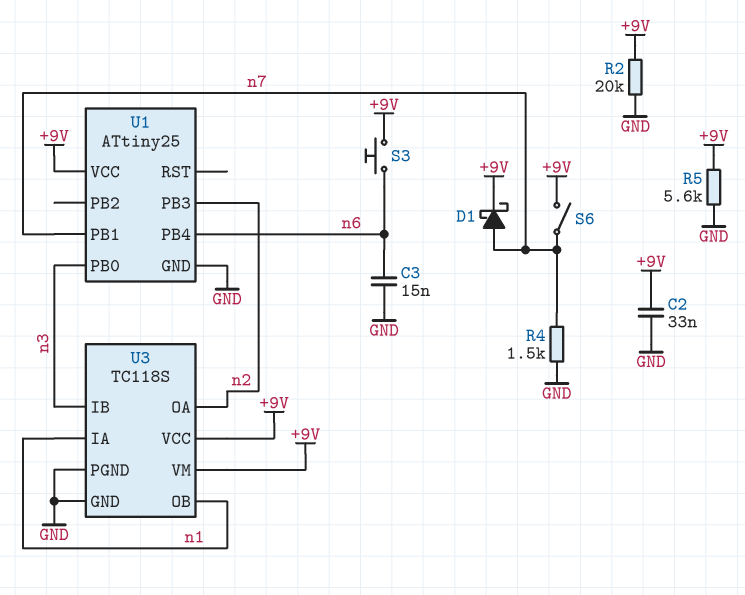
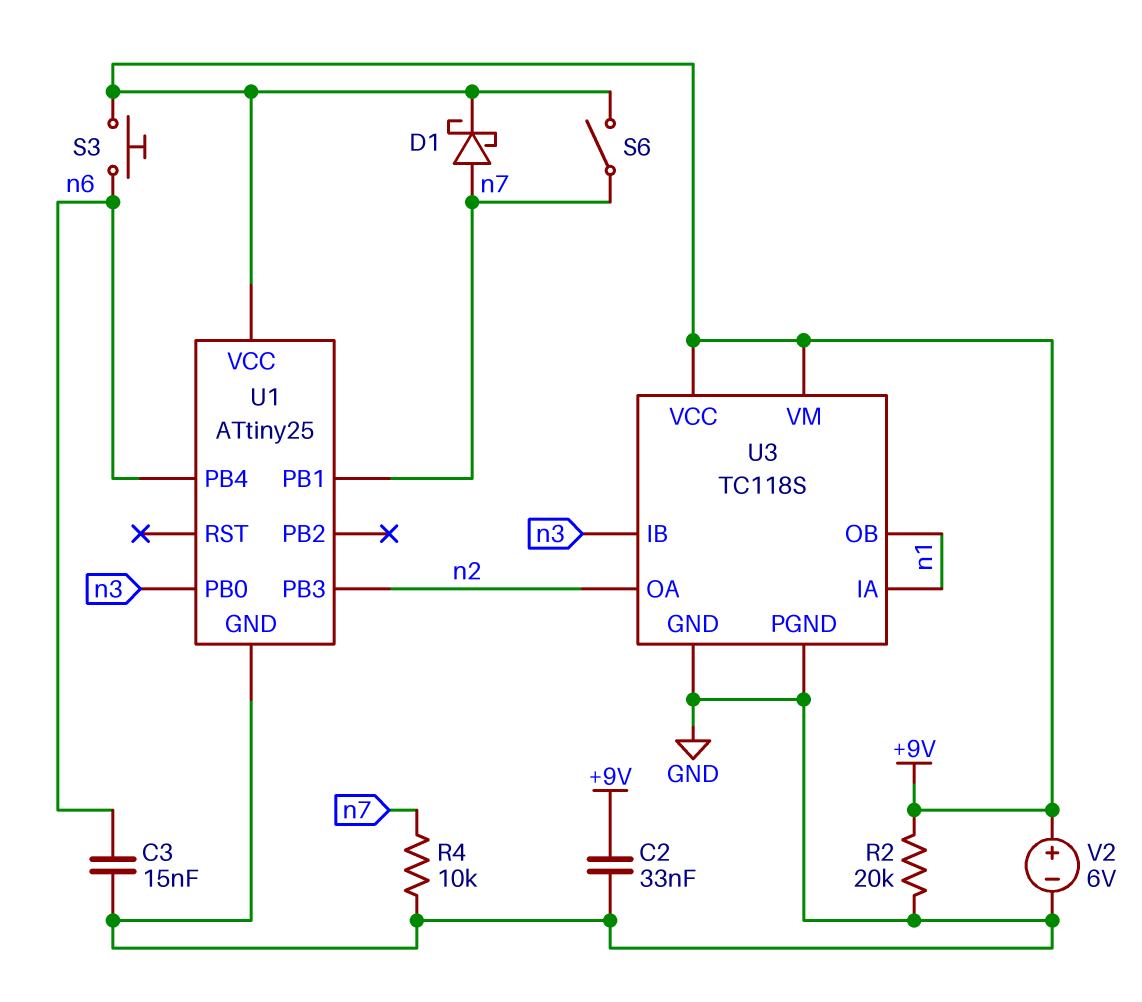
R4: 1.5k (GND, n7) -> 10k (GND, n7)
R5: 5.6k (+9V, GND) -> none
V2: none -> 6V (plus +9V, minus GND)

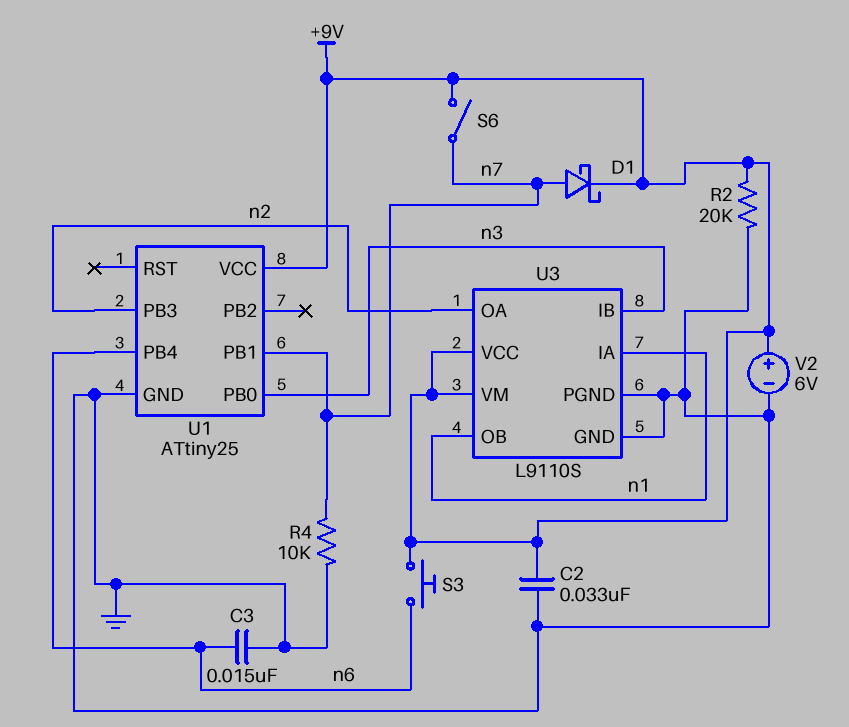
U3: TC118S -> L9110S

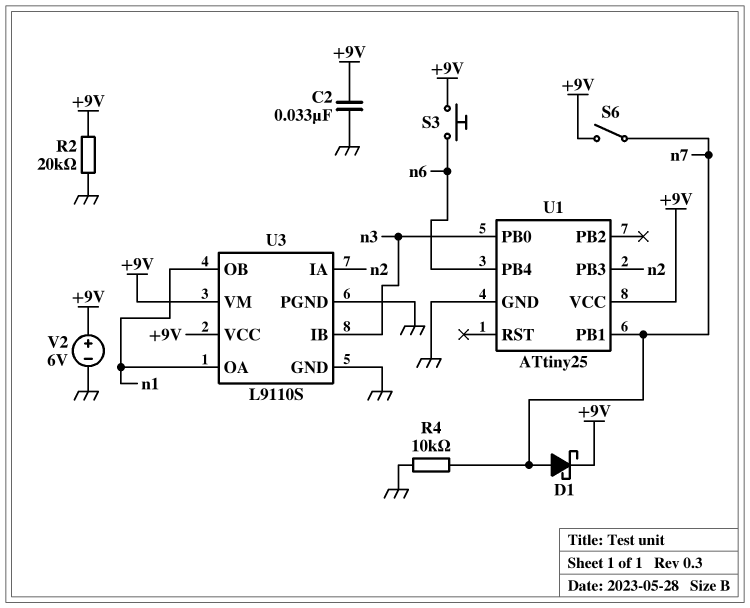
C3: 15nF (GND, n6) -> none
U3 pin IA: n1 -> n2
U3 pin OA: n2 -> n1

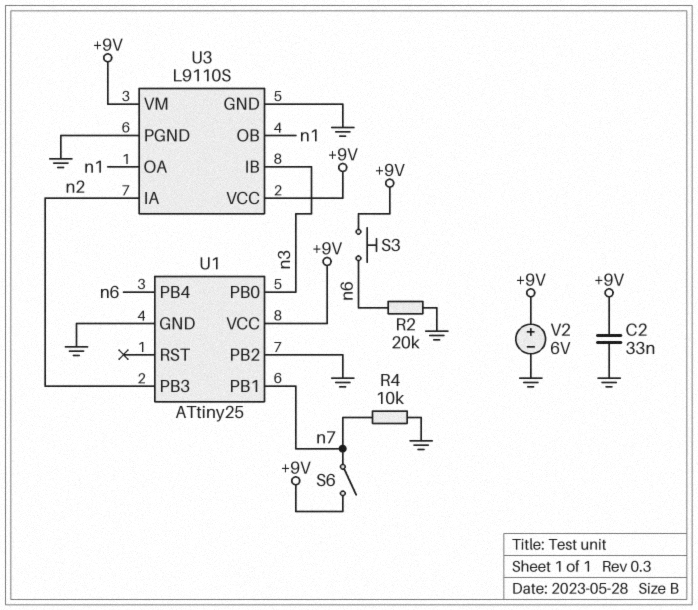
D1: schottky (A n7, K +9V) -> none
R2: 20k (+9V, GND) -> 20k (GND, n6)
U1 pin PB2: none -> GND

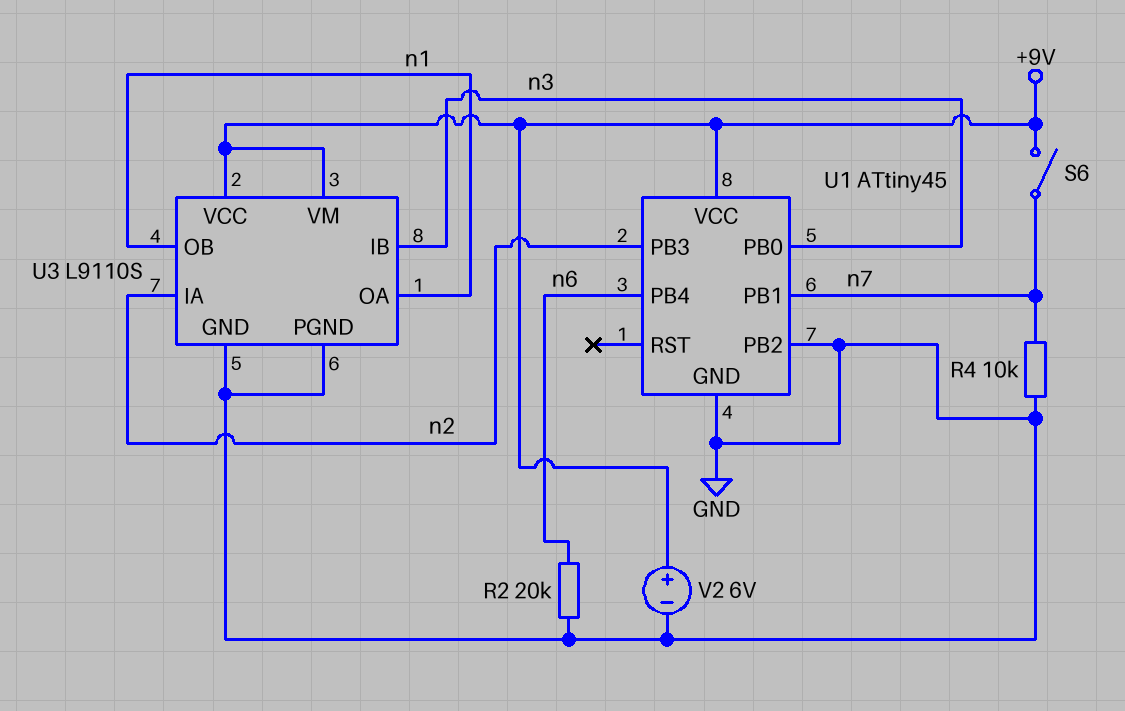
C2: 33nF (+9V, GND) -> none
S3: button (+9V, n6) -> none
U1: ATtiny25 -> ATtiny45

